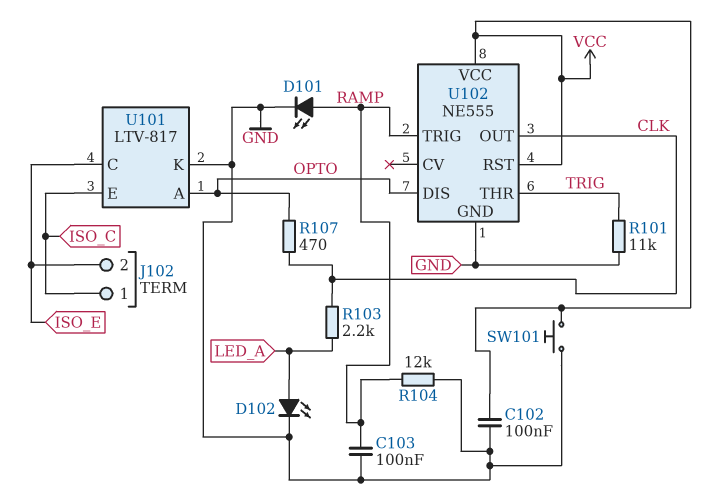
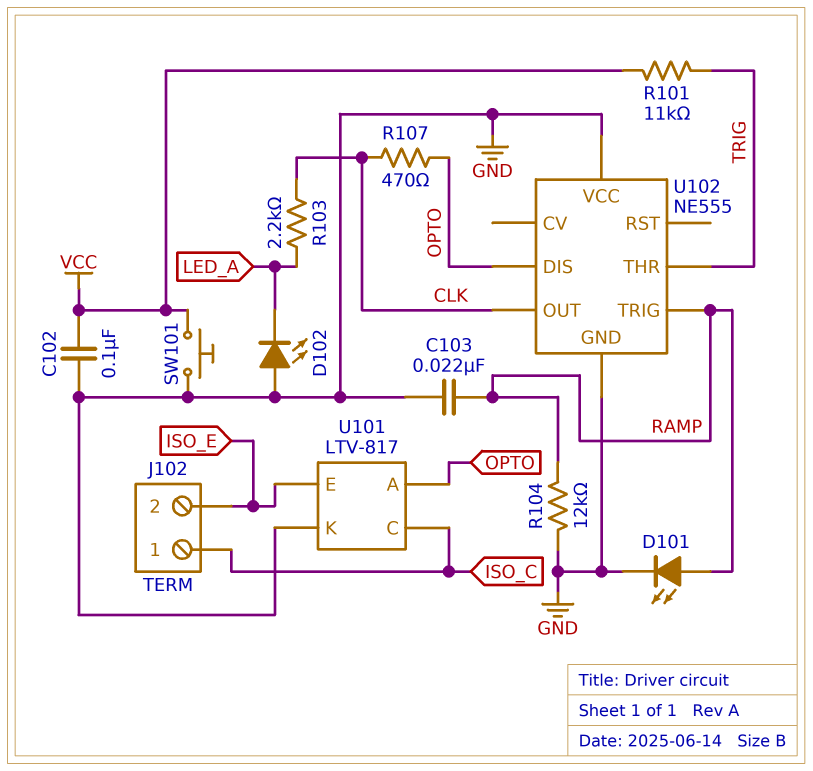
C103: 100nF (GND, RAMP) -> 22nF (GND, RAMP)
D102: LED (A LED_A, K GND) -> LED (A GND, K LED_A)
R101: 11k (GND, TRIG) -> 11k (TRIG, VCC)
U101 pin C: ISO_E -> ISO_C
U101 pin E: ISO_C -> ISO_E
U102 pin RST: VCC -> none
U102 pin VCC: VCC -> GND

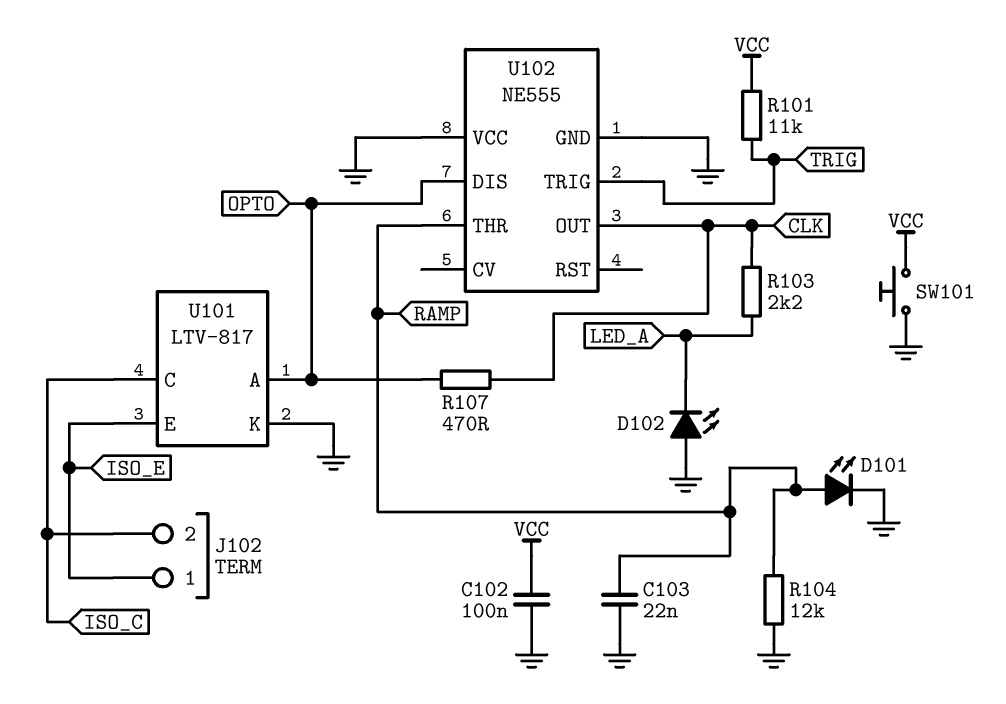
J102 pin 1: ISO_C -> ISO_E
J102 pin 2: ISO_E -> ISO_C
U102 pin THR: TRIG -> RAMP
U102 pin TRIG: RAMP -> TRIG

